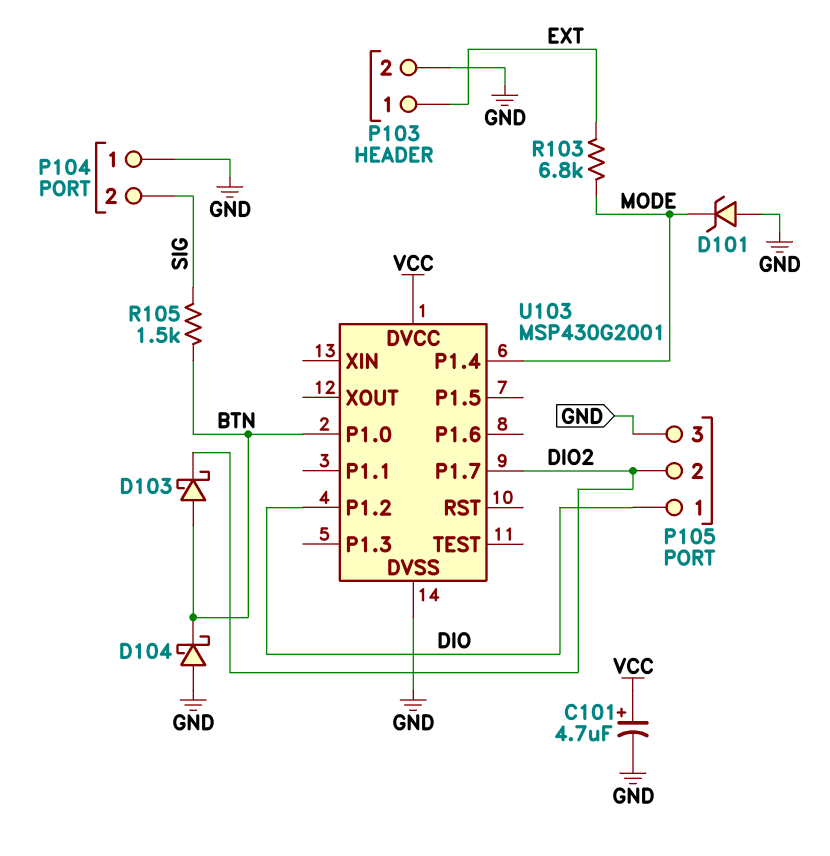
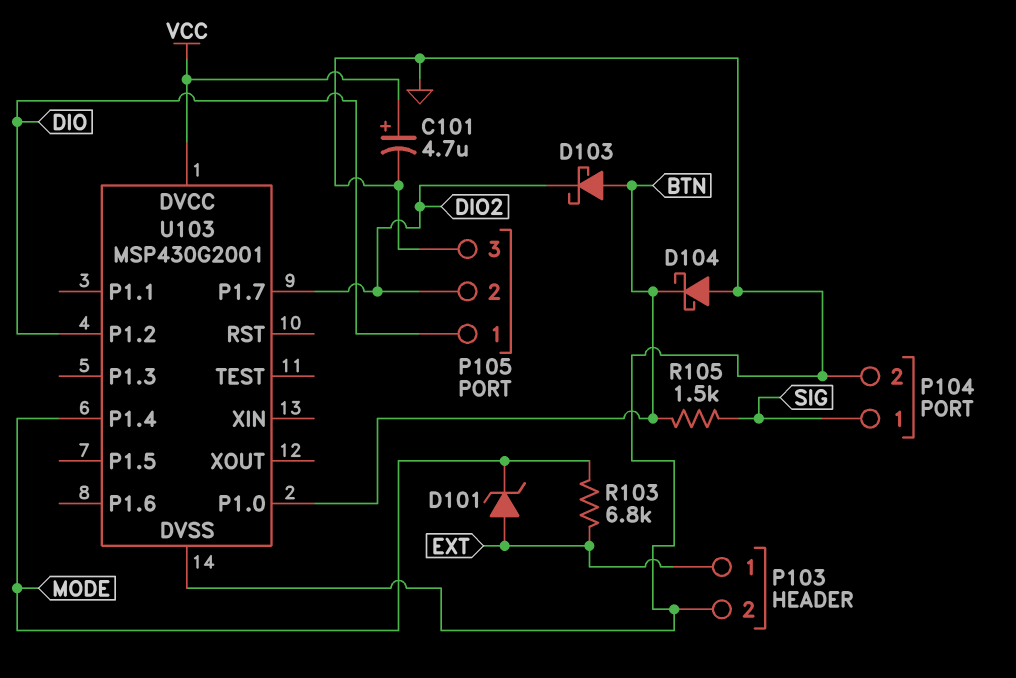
D101: zener (A GND, K MODE) -> zener (A EXT, K MODE)
P104 pin 1: GND -> SIG
P104 pin 2: SIG -> GND

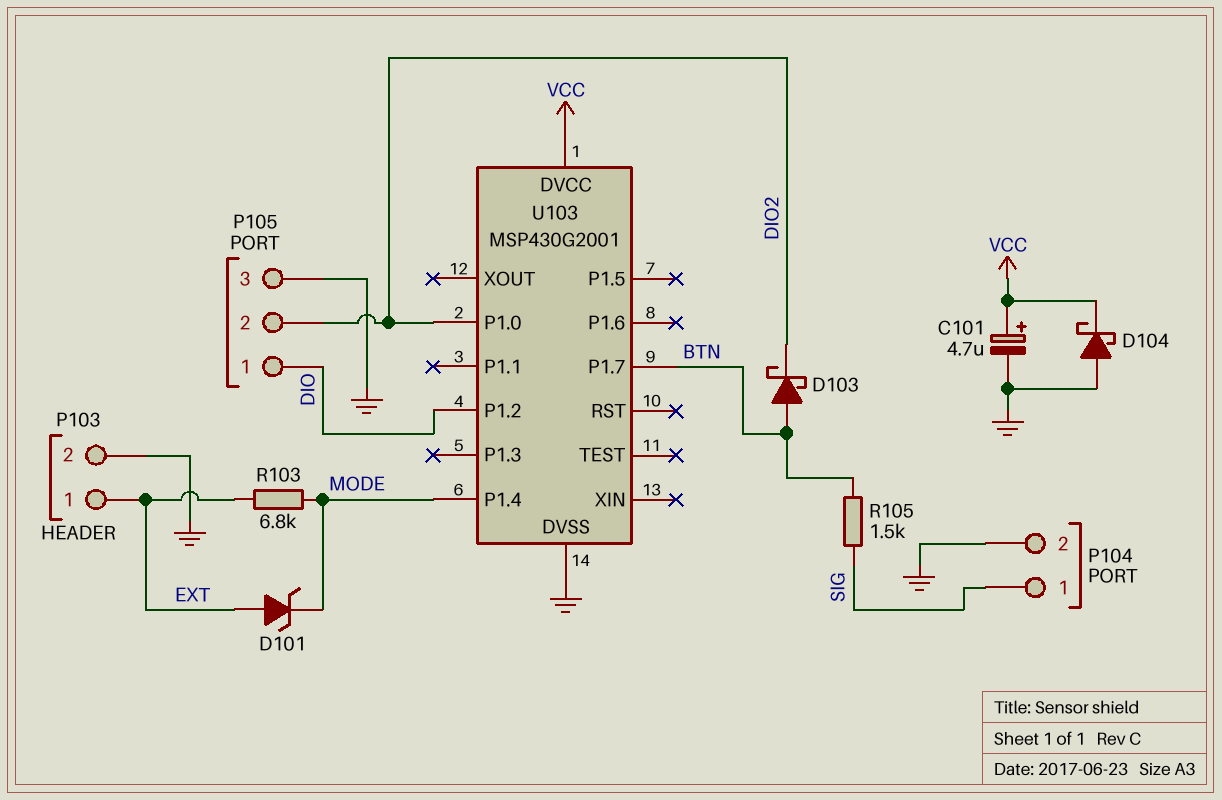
D104: schottky (A GND, K BTN) -> schottky (A GND, K VCC)
U103 pin P1.0: BTN -> DIO2
U103 pin P1.7: DIO2 -> BTN

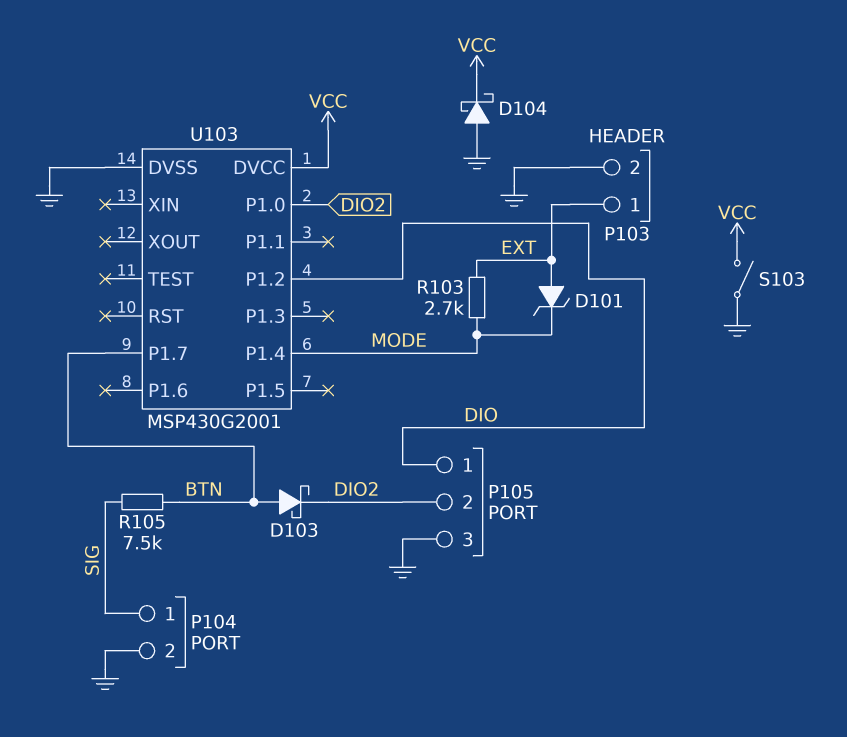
C101: 4.7uF (plus VCC, minus GND) -> none
R103: 6.8k (EXT, MODE) -> 2.7k (EXT, MODE)
R105: 1.5k (BTN, SIG) -> 7.5k (BTN, SIG)
S103: none -> switch (GND, VCC)

